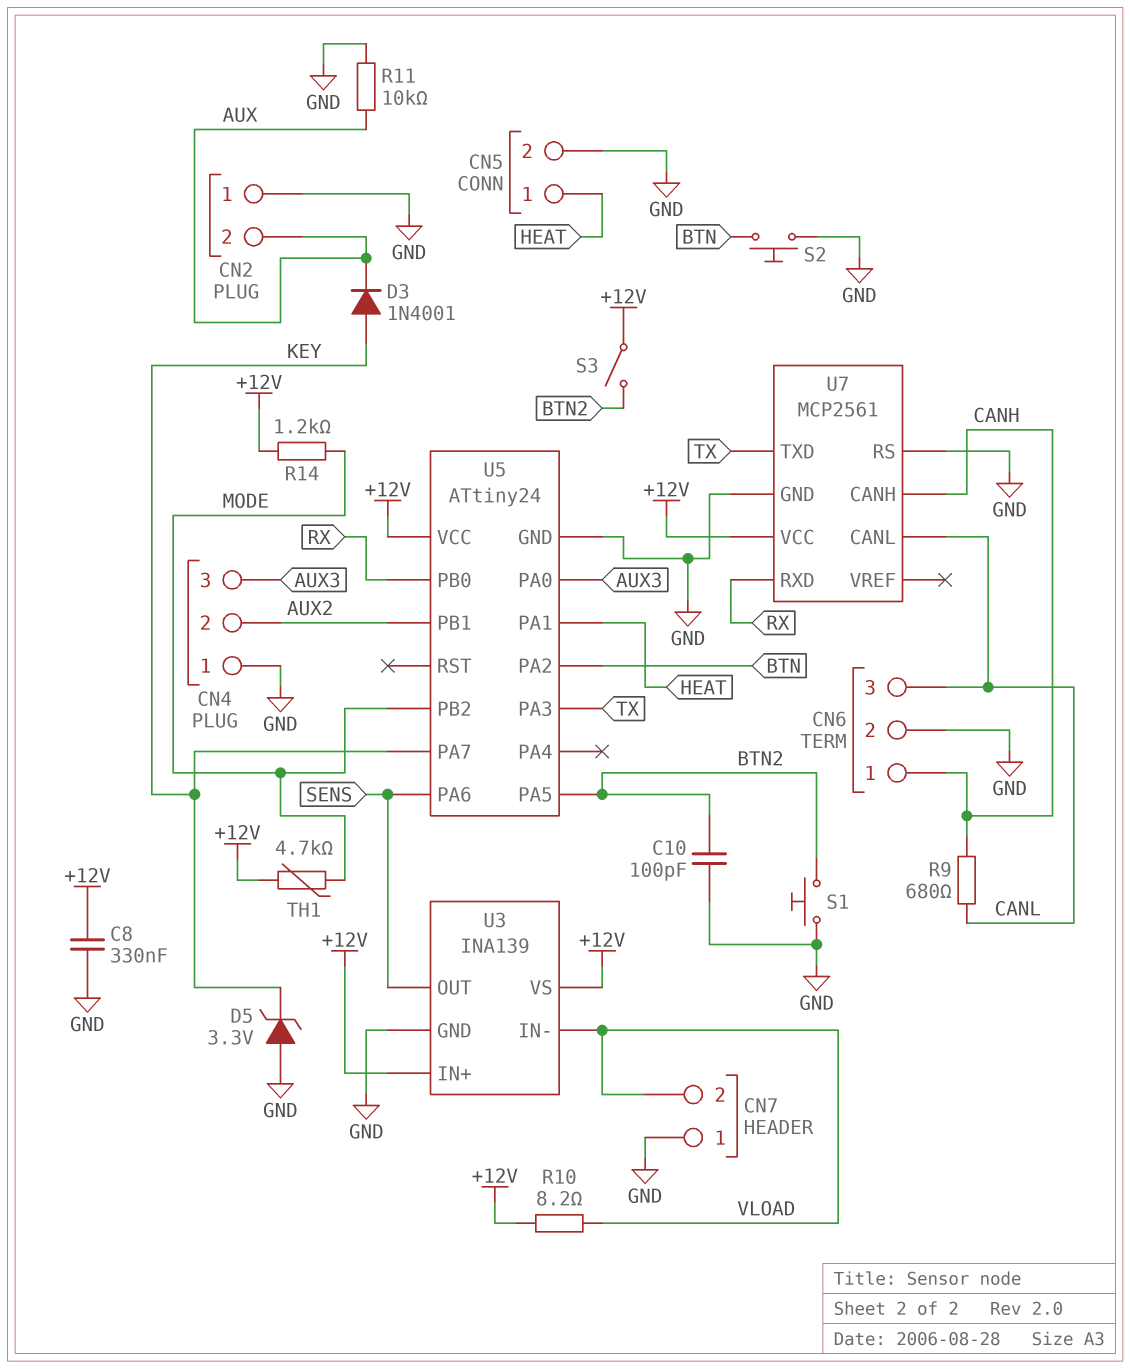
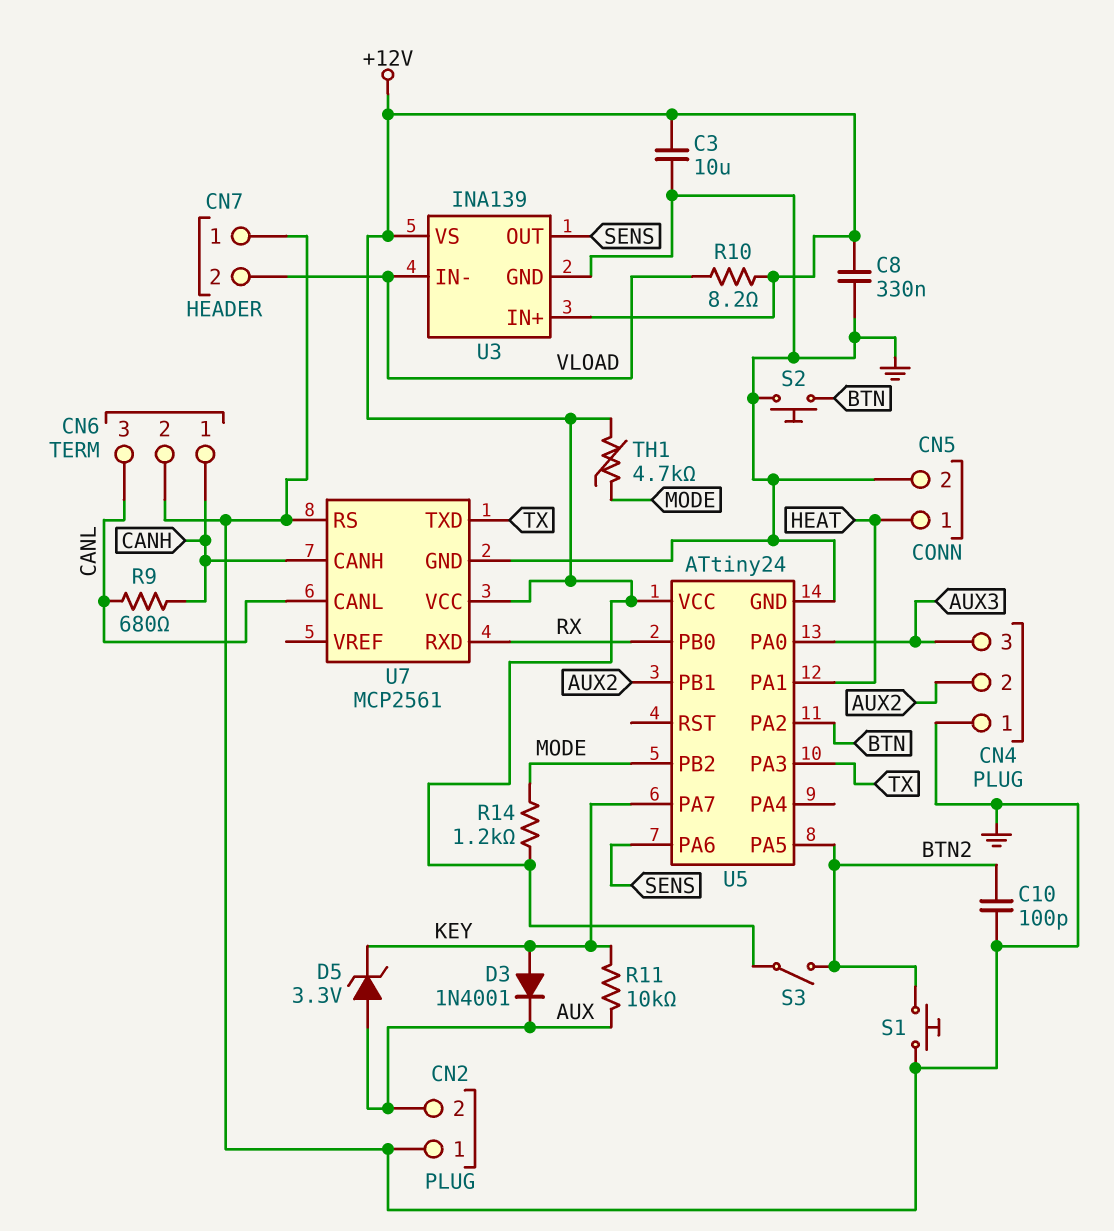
C3: none -> 10uF (+12V, GND)
D5: zener 3.3V (A GND, K KEY) -> zener 3.3V (A AUX, K KEY)
R11: 10k (AUX, GND) -> 10k (AUX, KEY)

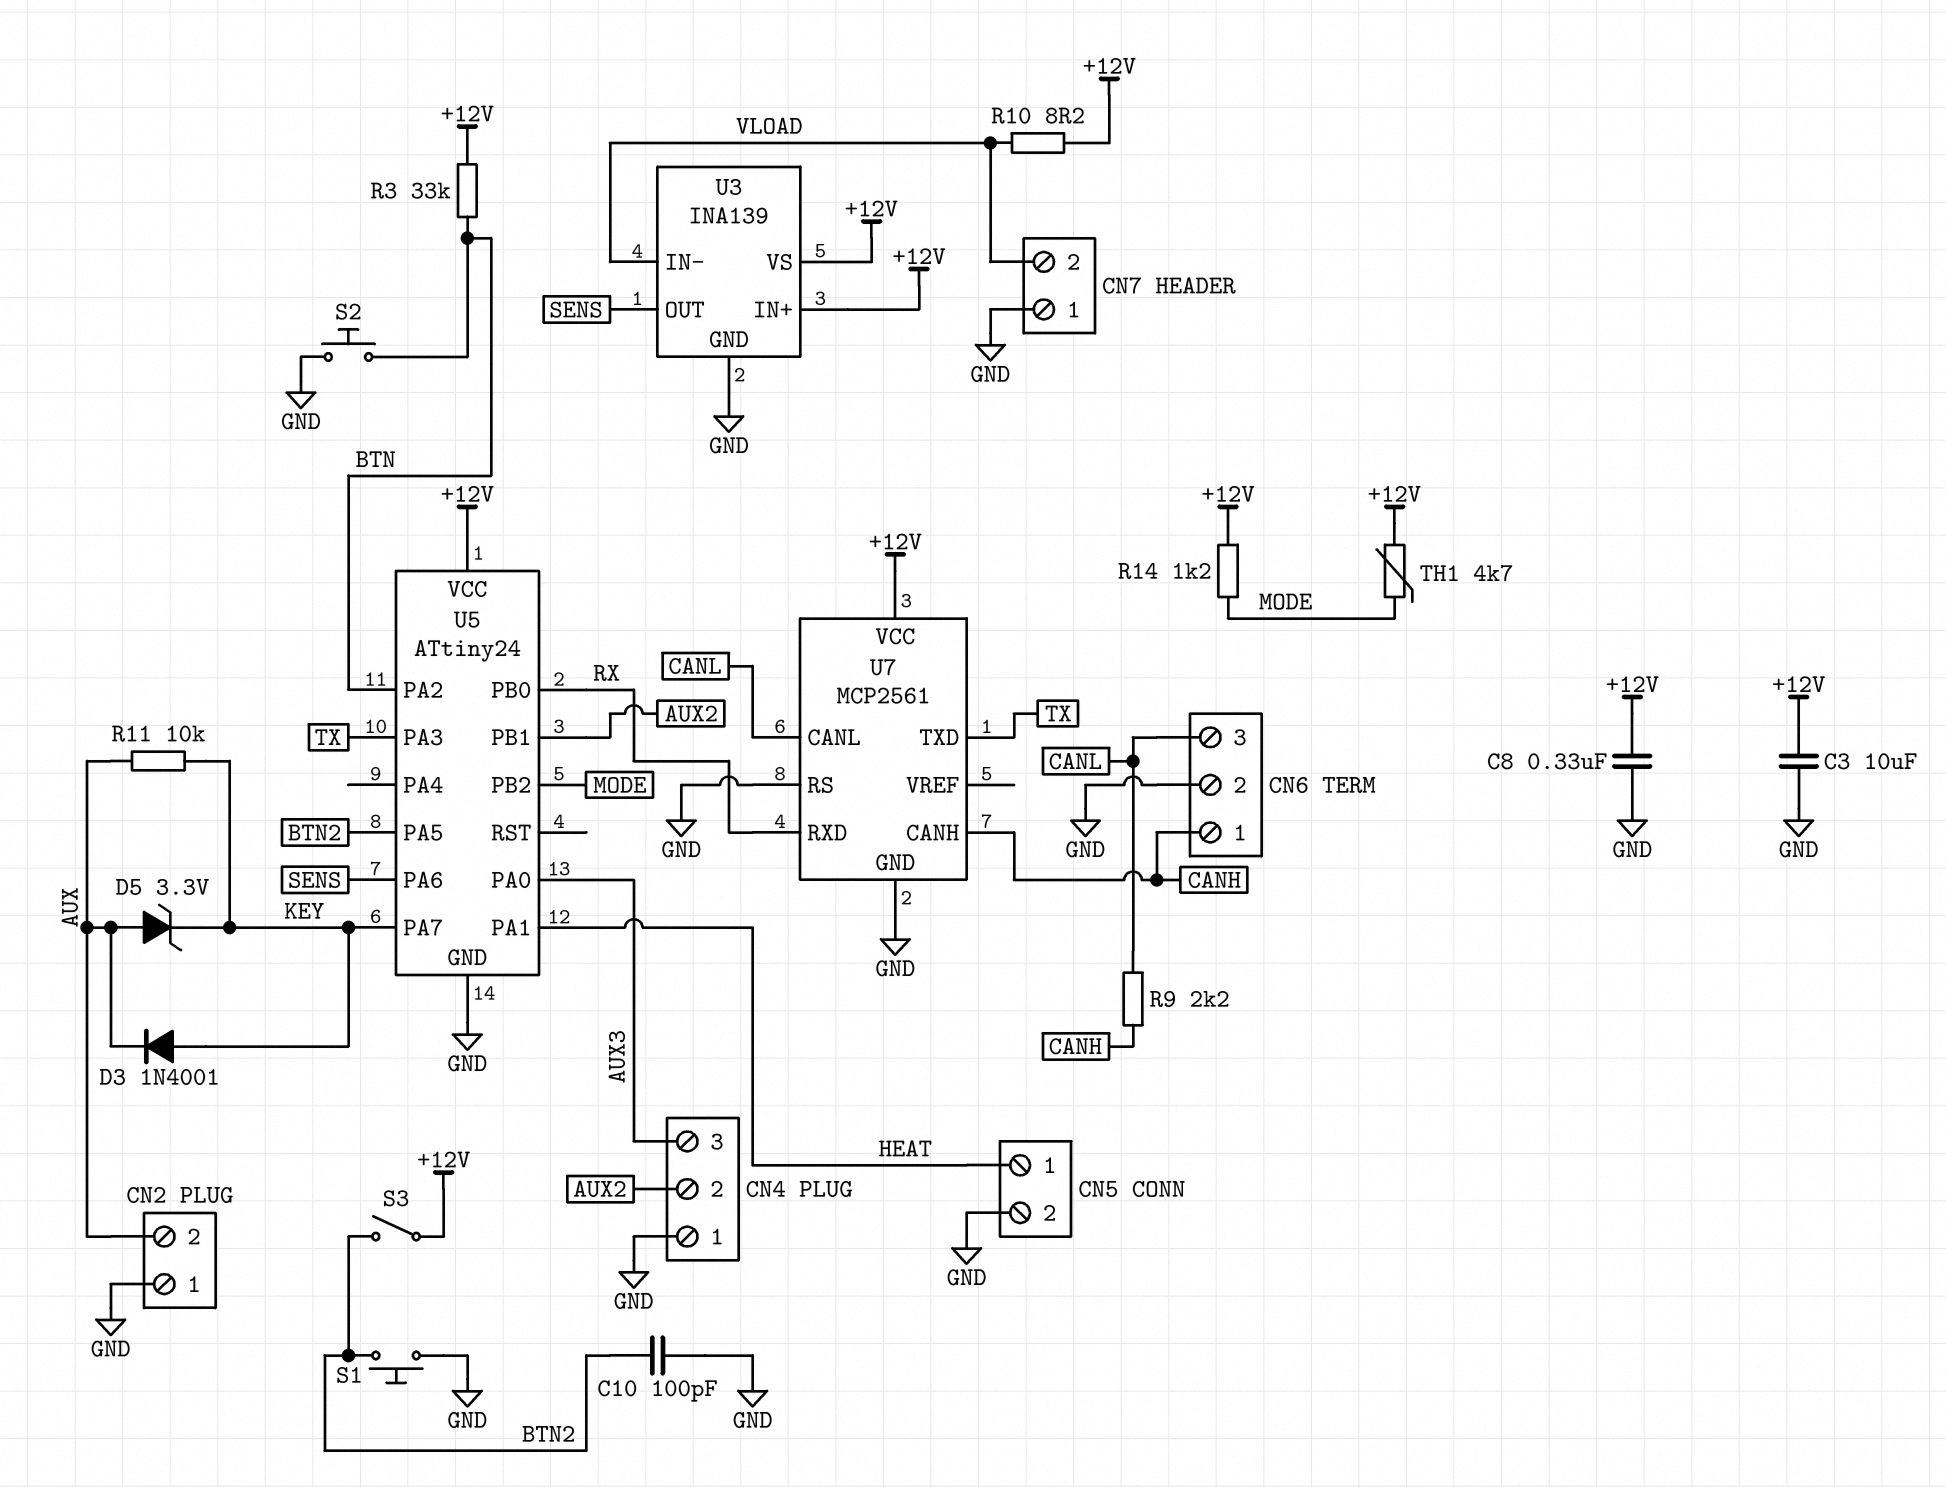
R3: none -> 33k (+12V, BTN)
R9: 680 (CANH, CANL) -> 2.2k (CANH, CANL)

